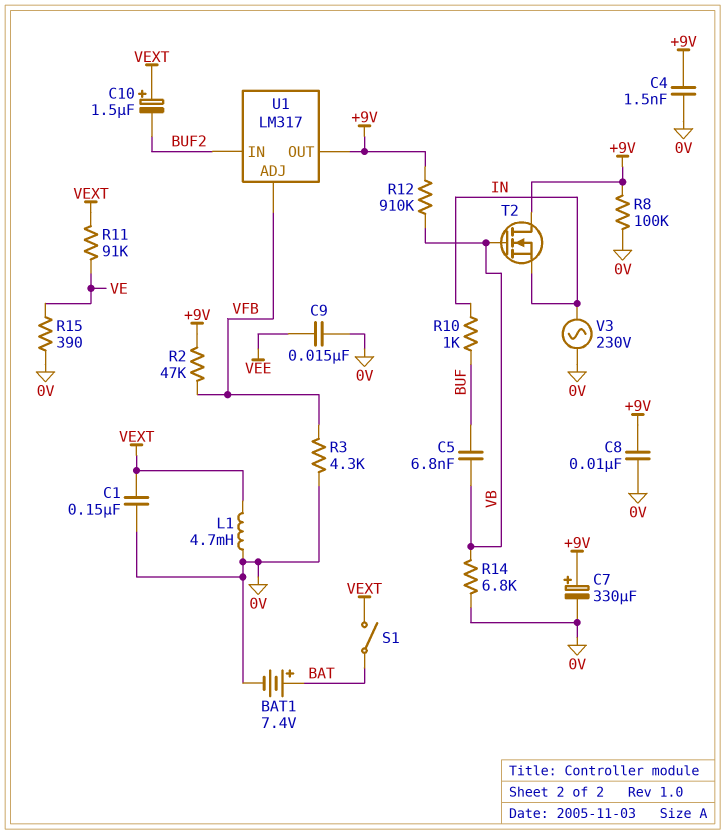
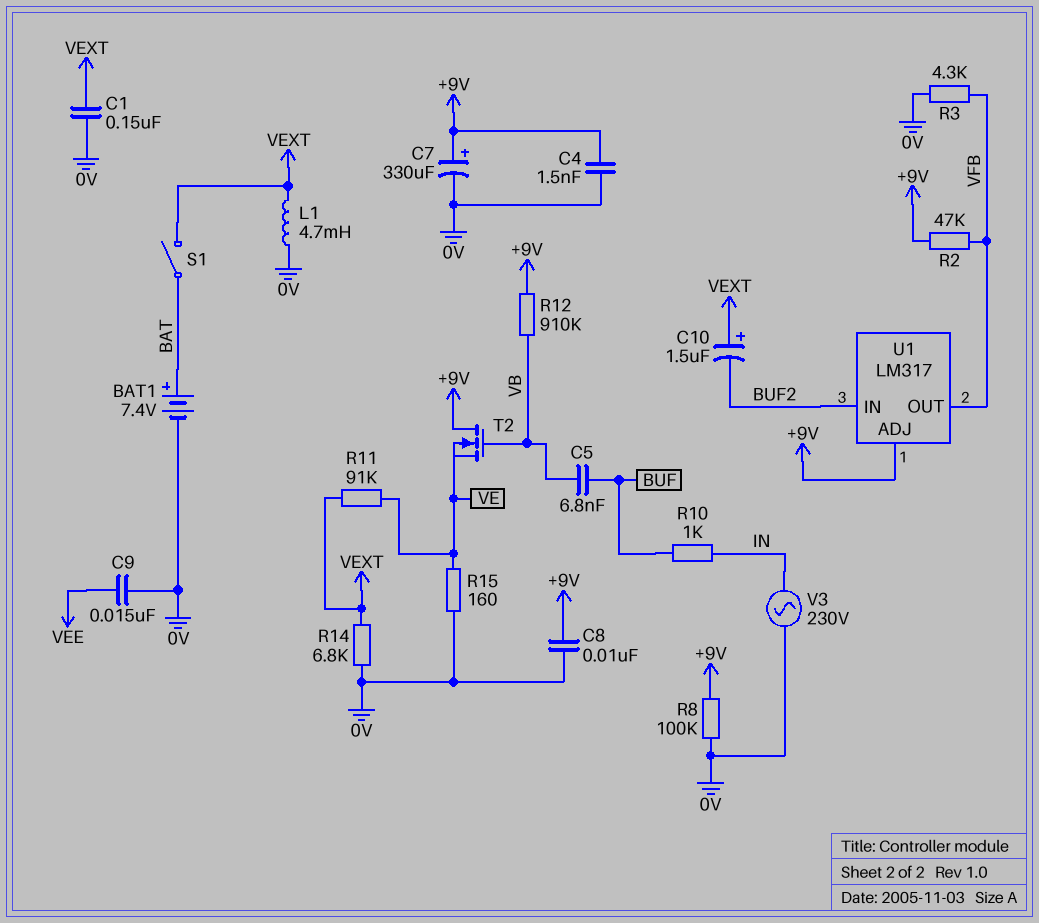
R14: 6.8k (0V, VB) -> 6.8k (0V, VEXT)
R15: 390 (0V, VE) -> 160 (0V, VE)
T2: NMOS (G VB, D +9V, S IN) -> NMOS (G VB, D +9V, S VE)
U1 pin ADJ: VFB -> +9V
U1 pin OUT: +9V -> VFB

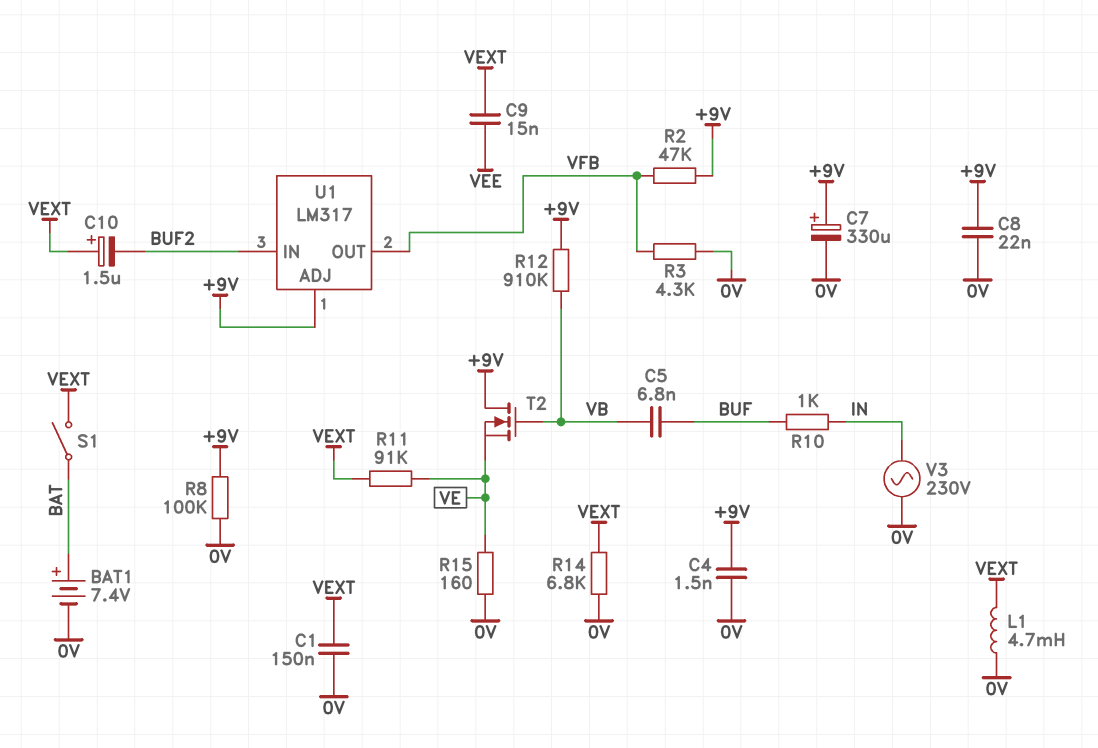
C8: 10nF (+9V, 0V) -> 22nF (+9V, 0V)
C9: 15nF (0V, VEE) -> 15nF (VEE, VEXT)

